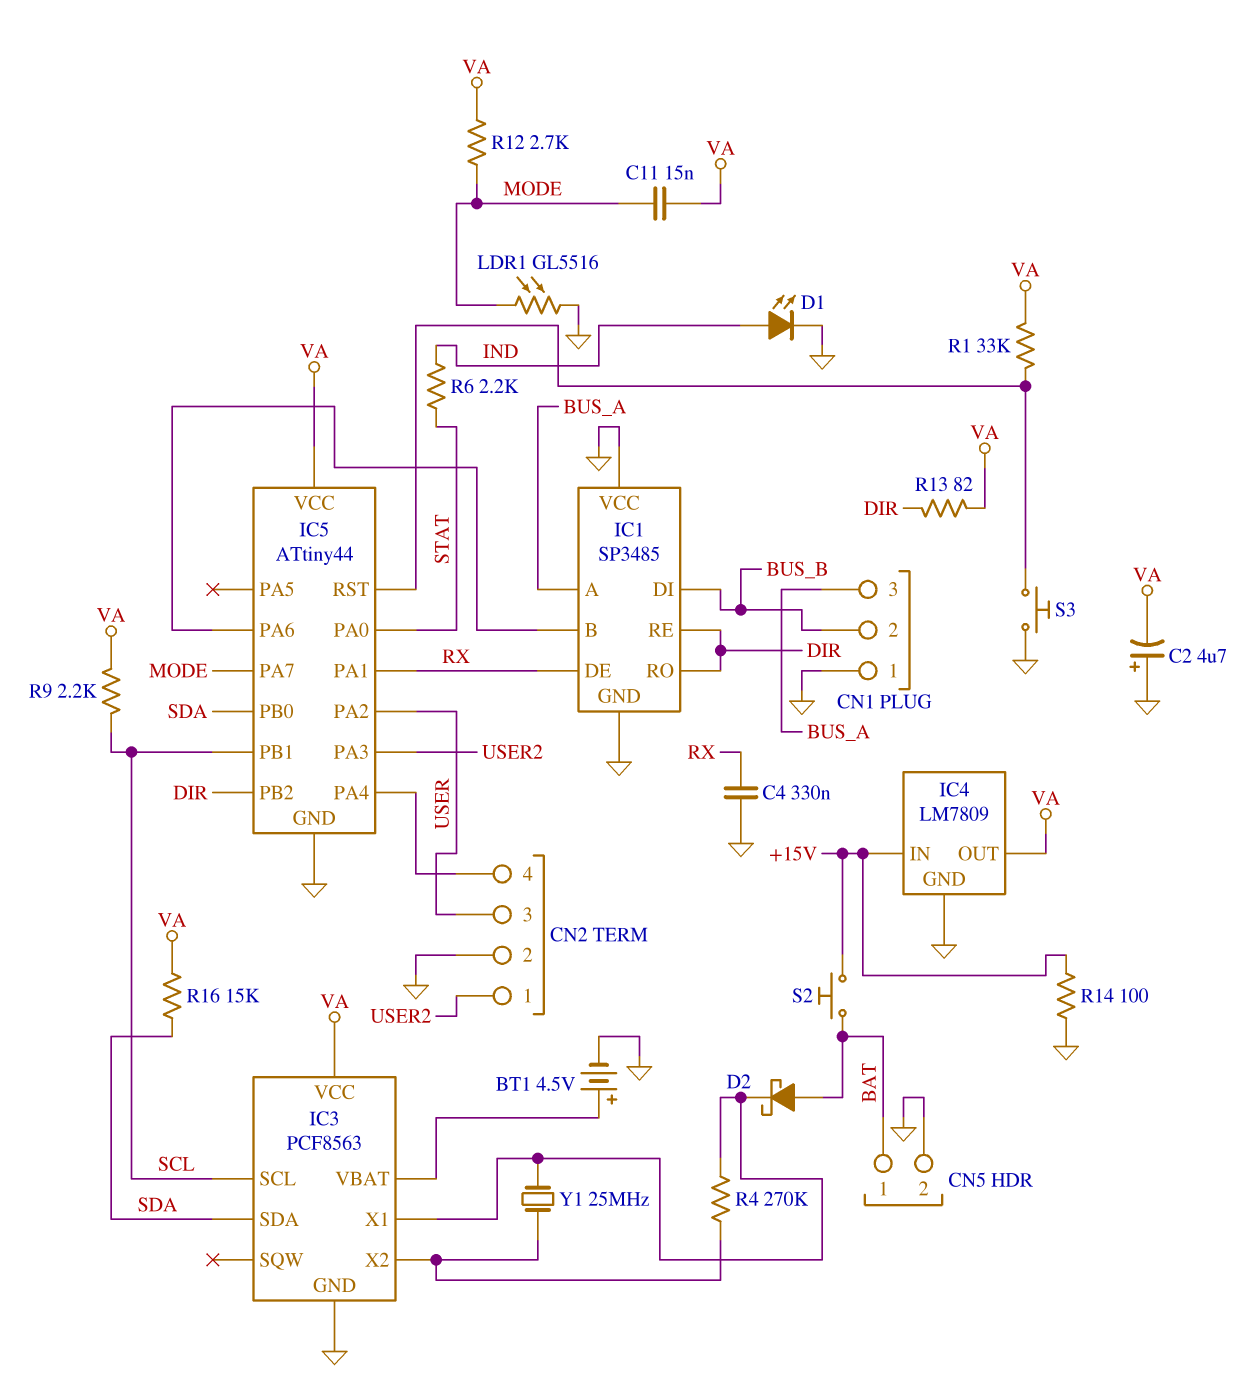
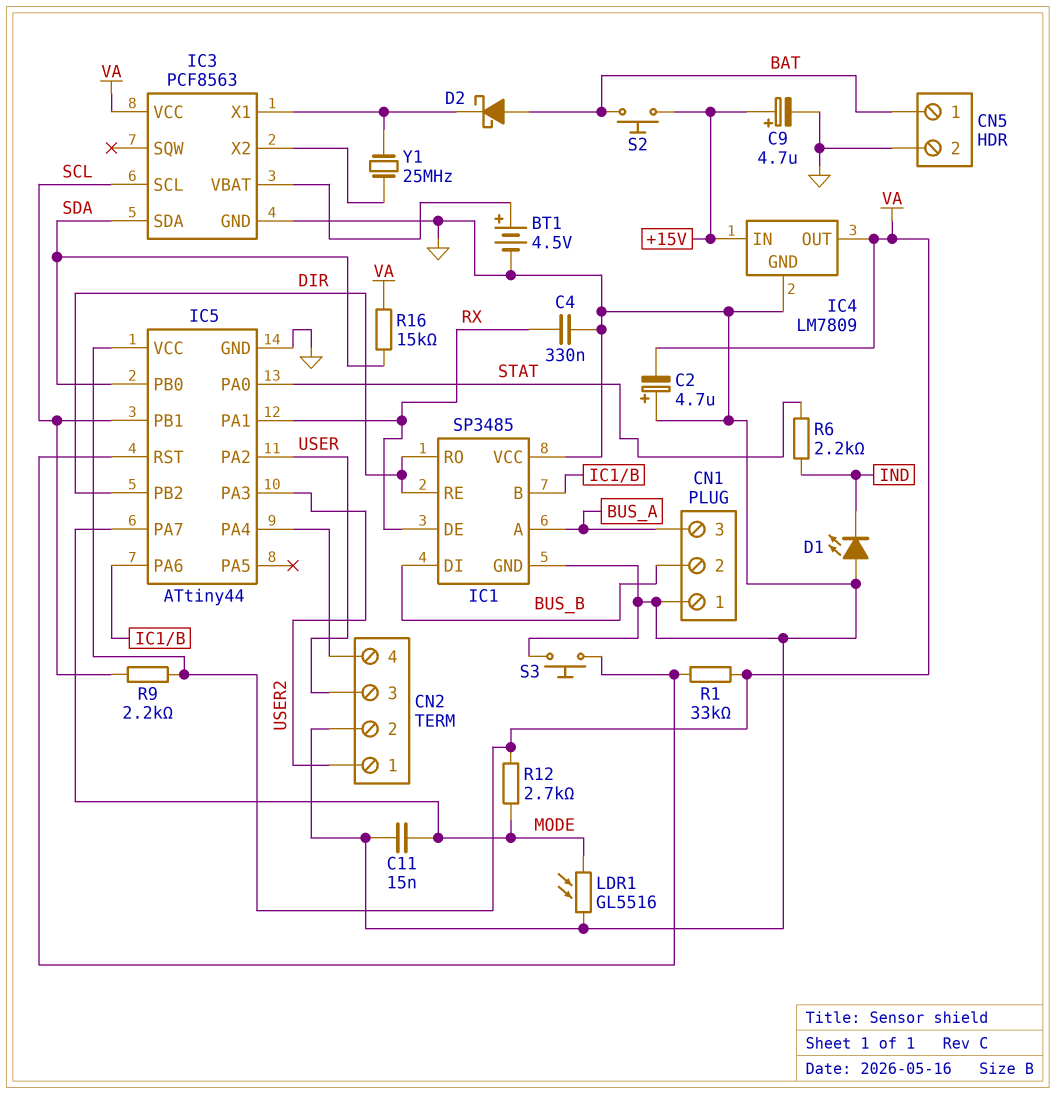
C9: none -> 4.7uF (plus +15V, minus GND)
C11: 15nF (MODE, VA) -> 15nF (GND, MODE)
D1: LED (A IND, K GND) -> LED (A GND, K IND)
R4: 270k (IC3/X1, IC3/X2) -> none
R13: 82 (DIR, VA) -> none
R14: 100 (+15V, GND) -> none

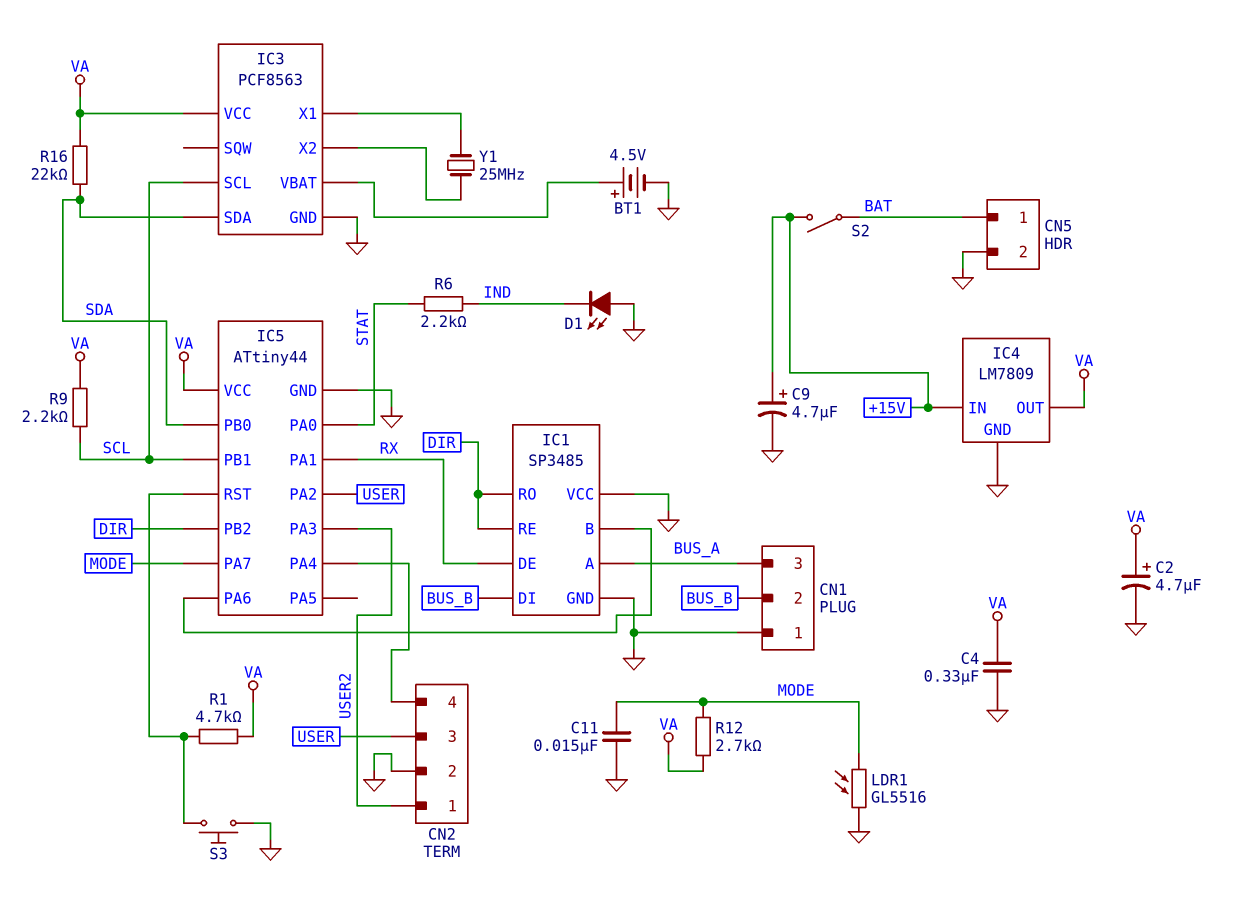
C2: 4.7uF (plus GND, minus VA) -> 4.7uF (plus VA, minus GND)
C4: 330nF (GND, RX) -> 330nF (GND, VA)
D2: schottky (A BAT, K IC3/X1) -> none
R1: 33k (IC5/RST, VA) -> 4.7k (IC5/RST, VA)
R16: 15k (SDA, VA) -> 22k (SDA, VA)
S2: button (+15V, BAT) -> switch (+15V, BAT)

